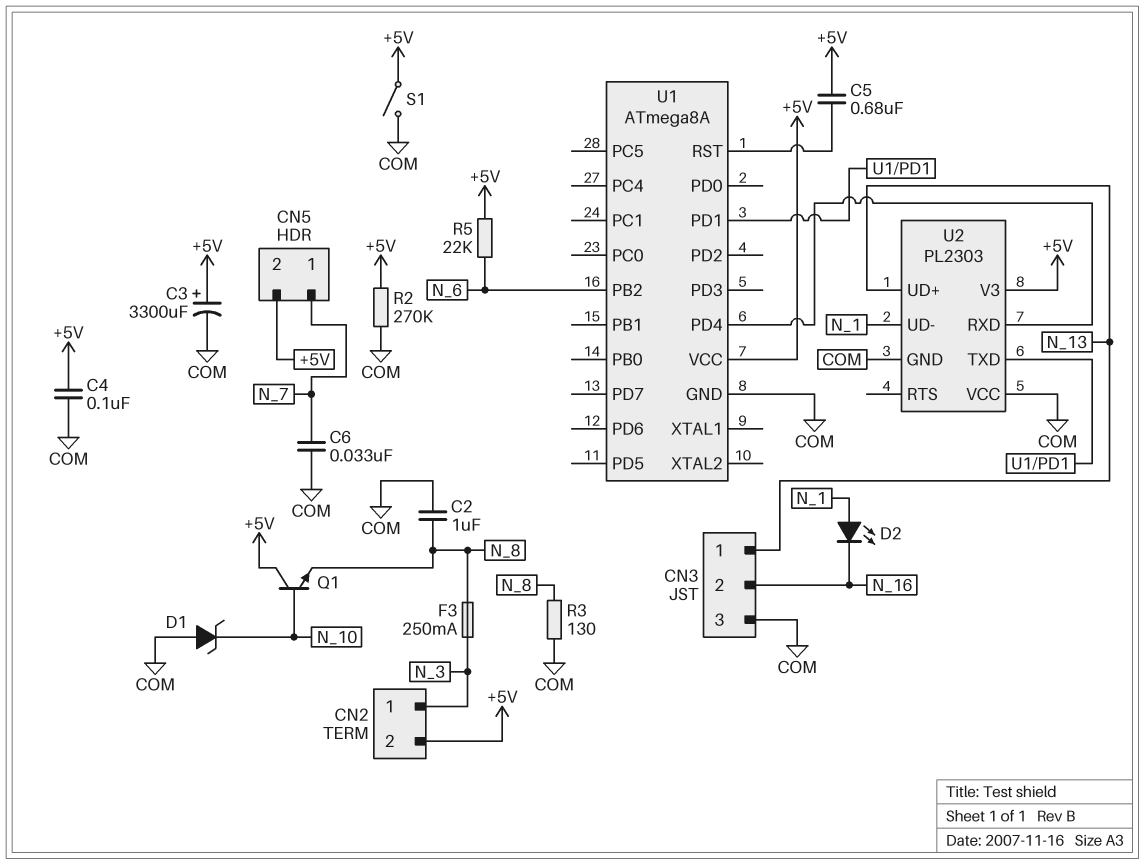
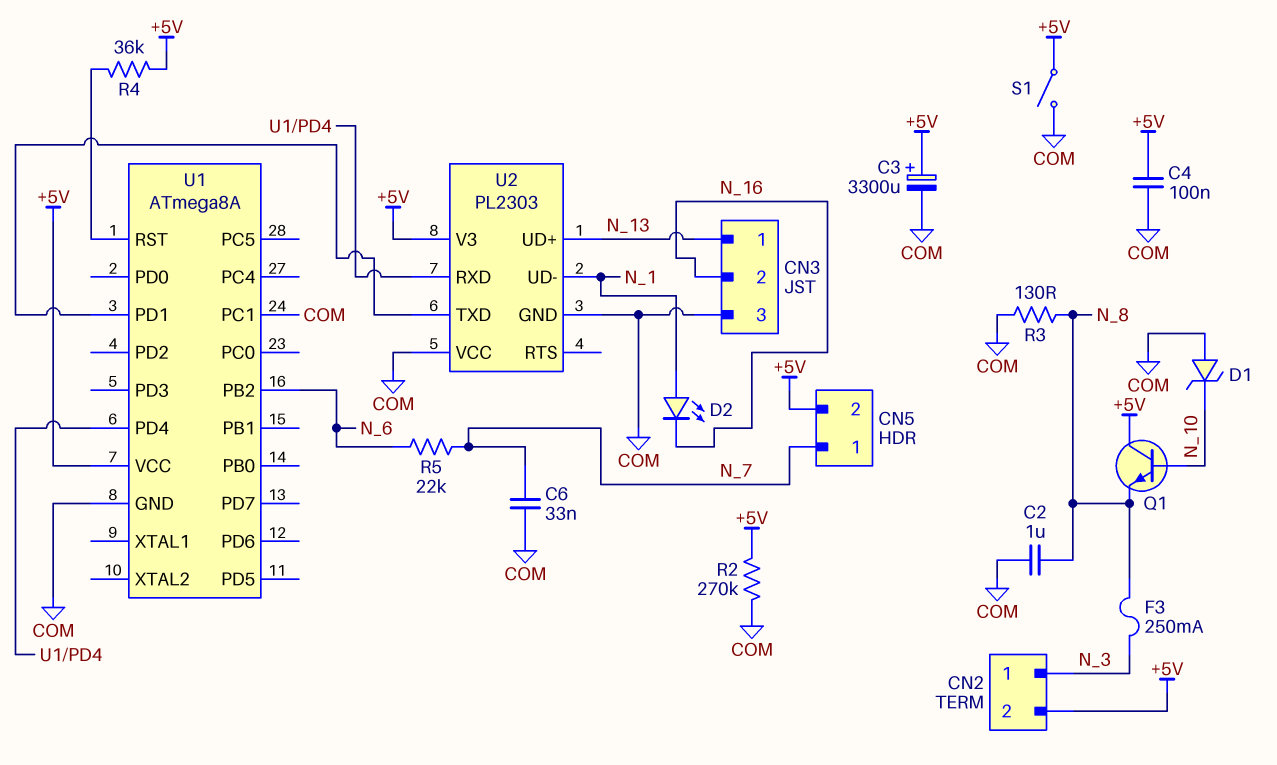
C5: 680nF (+5V, U1/RST) -> none
R4: none -> 36k (+5V, U1/RST)
R5: 22k (+5V, N_6) -> 22k (N_6, N_7)
U1 pin PC1: none -> COM

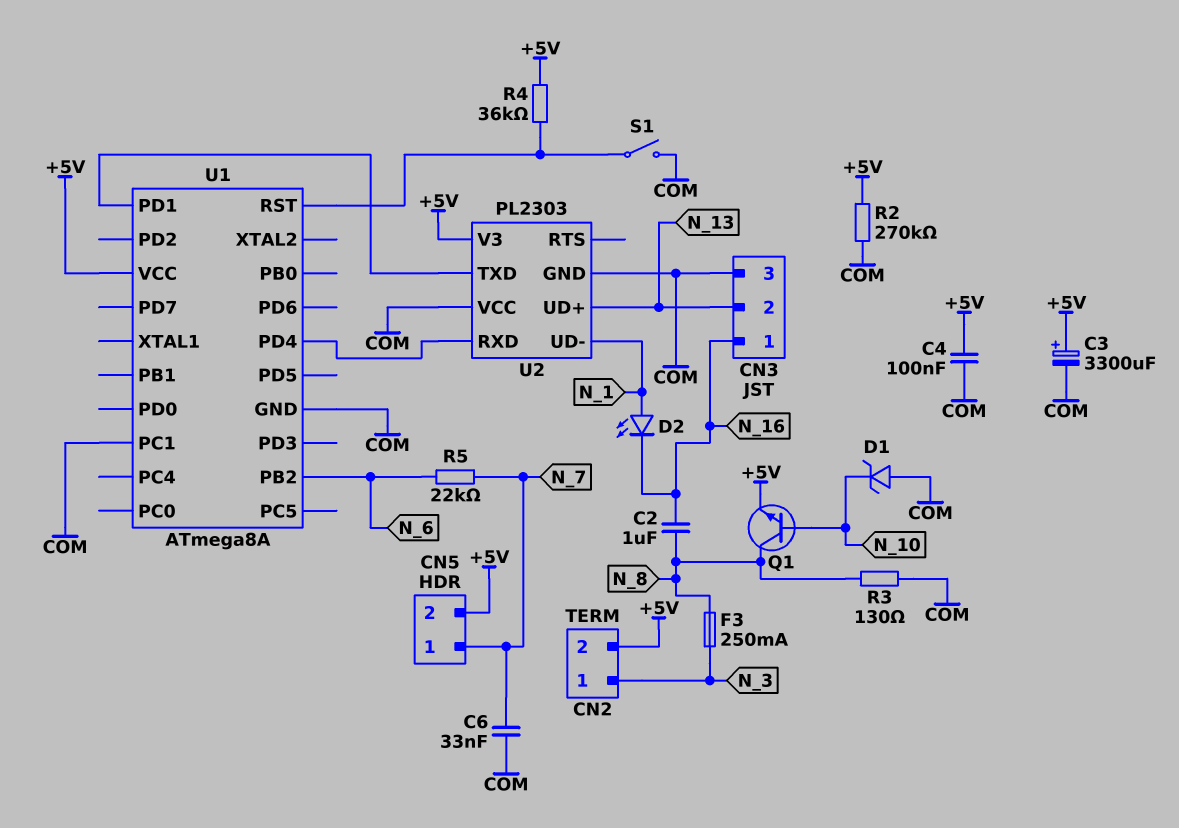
C2: 1uF (COM, N_8) -> 1uF (N_8, N_16)
CN3 pin 1: N_13 -> N_16
CN3 pin 2: N_16 -> N_13
Q1: NPN (B N_10, C +5V, E N_8) -> NPN (B N_10, C N_8, E +5V)
S1: switch (+5V, COM) -> switch (COM, U1/RST)

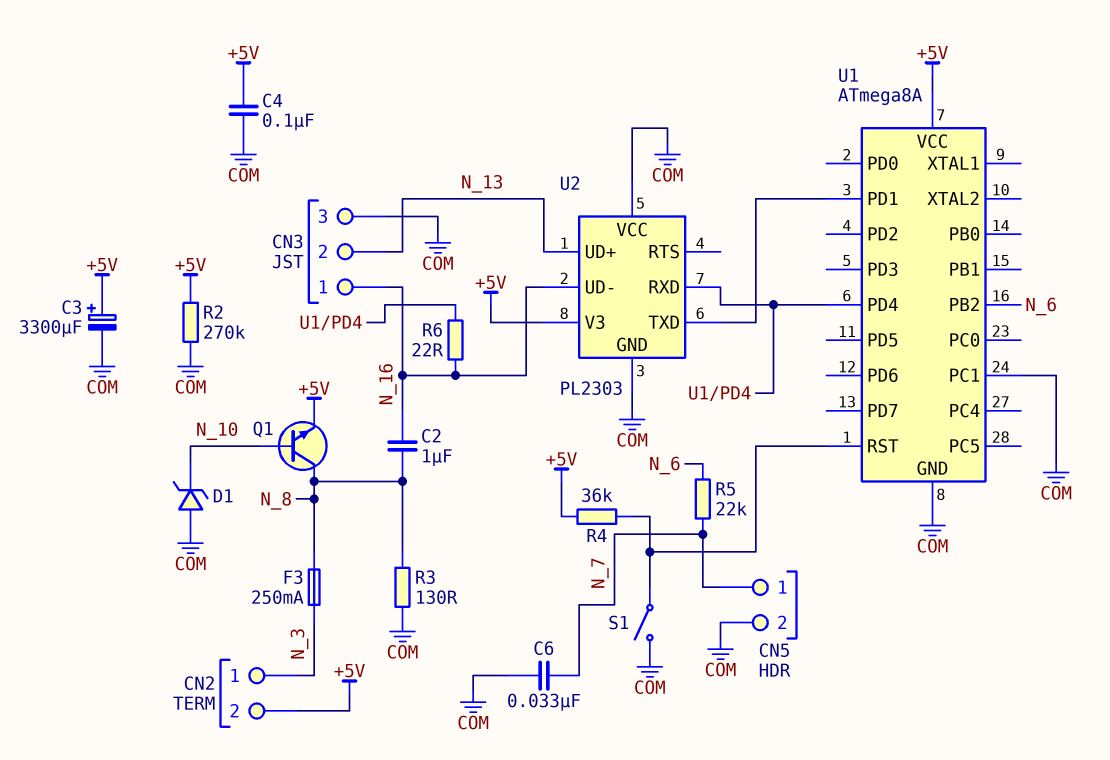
CN5 pin 2: +5V -> COM
D2: LED (A N_1, K N_16) -> none
R6: none -> 22 (N_16, U1/PD4)
U2 pin UD-: N_1 -> N_16

